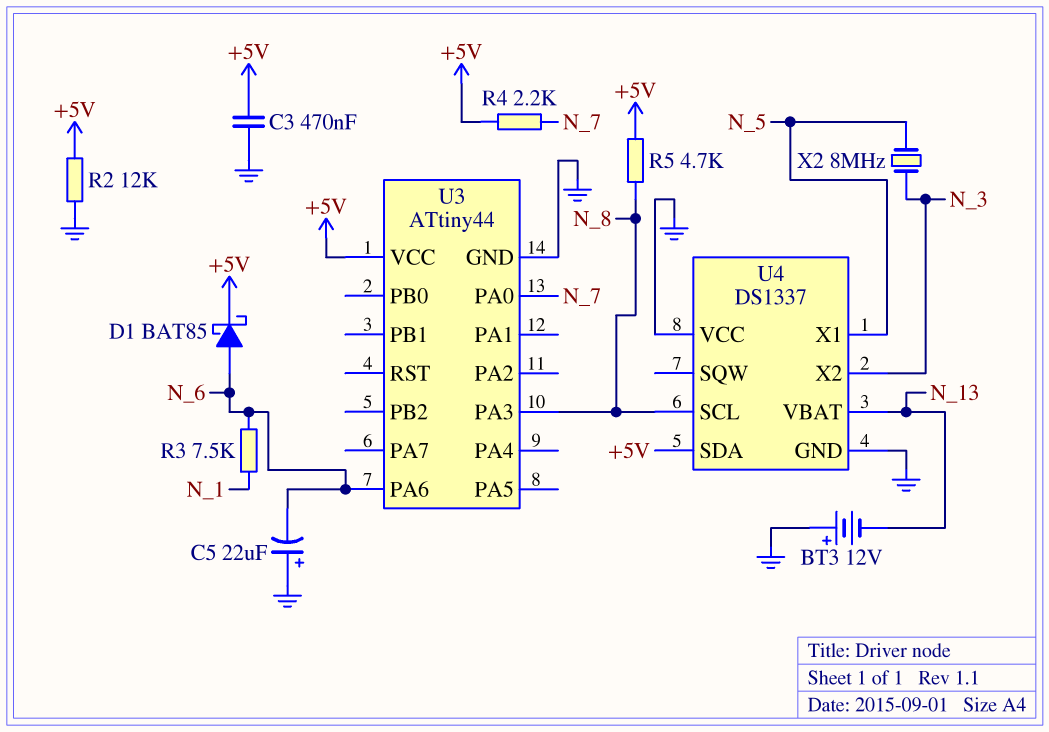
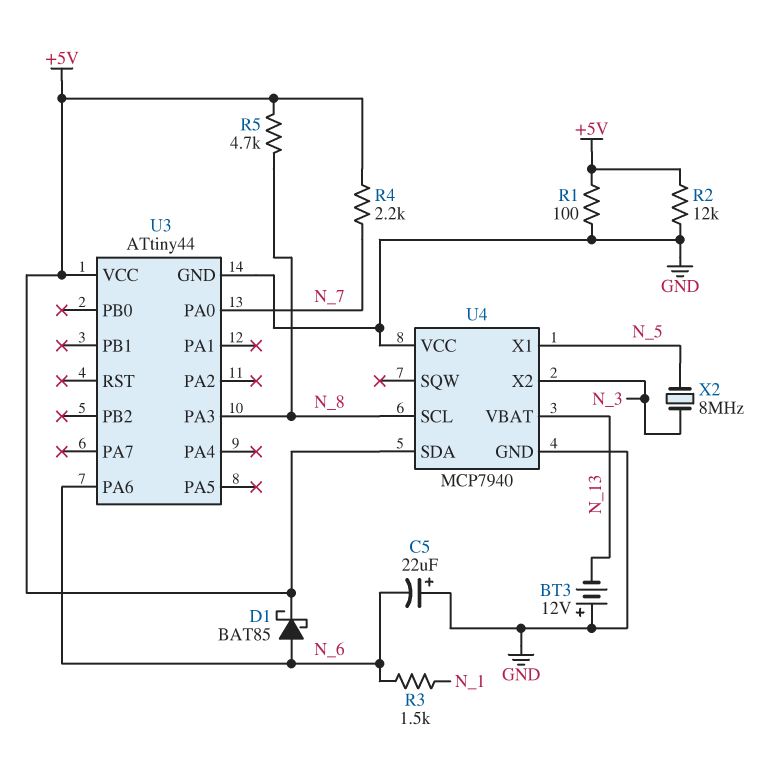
C3: 470nF (+5V, GND) -> none
R1: none -> 100 (+5V, GND)
R3: 7.5k (N_1, N_6) -> 1.5k (N_1, N_6)
U4: DS1337 -> MCP7940

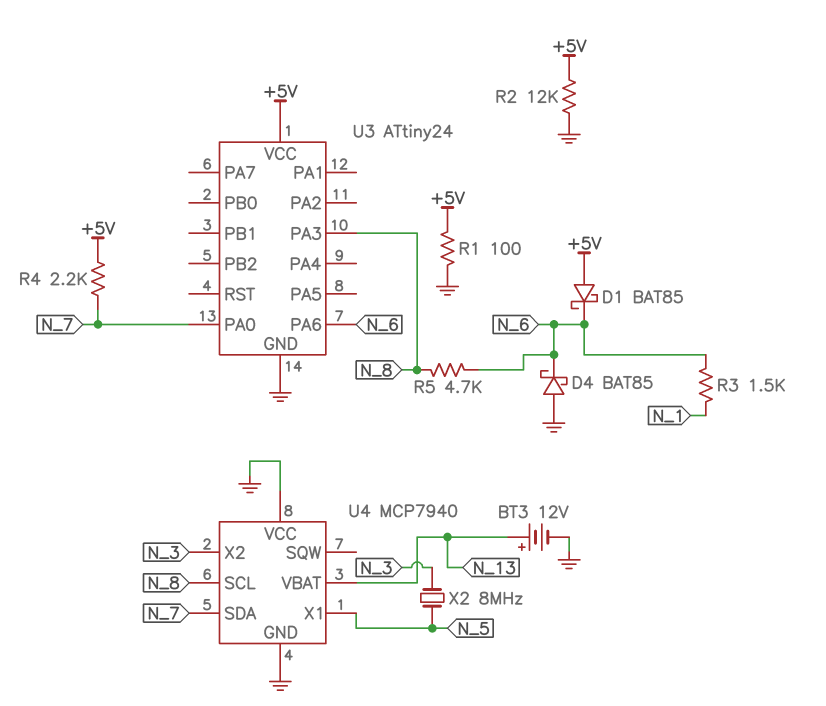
BT3: 12V (plus GND, minus N_13) -> 12V (plus N_13, minus GND)
C5: 22uF (plus GND, minus N_6) -> none
D1: schottky BAT85 (A N_6, K +5V) -> schottky BAT85 (A +5V, K N_6)
D4: none -> schottky BAT85 (A GND, K N_6)
R5: 4.7k (+5V, N_8) -> 4.7k (N_6, N_8)
U3: ATtiny44 -> ATtiny24
U4 pin SDA: +5V -> N_7

